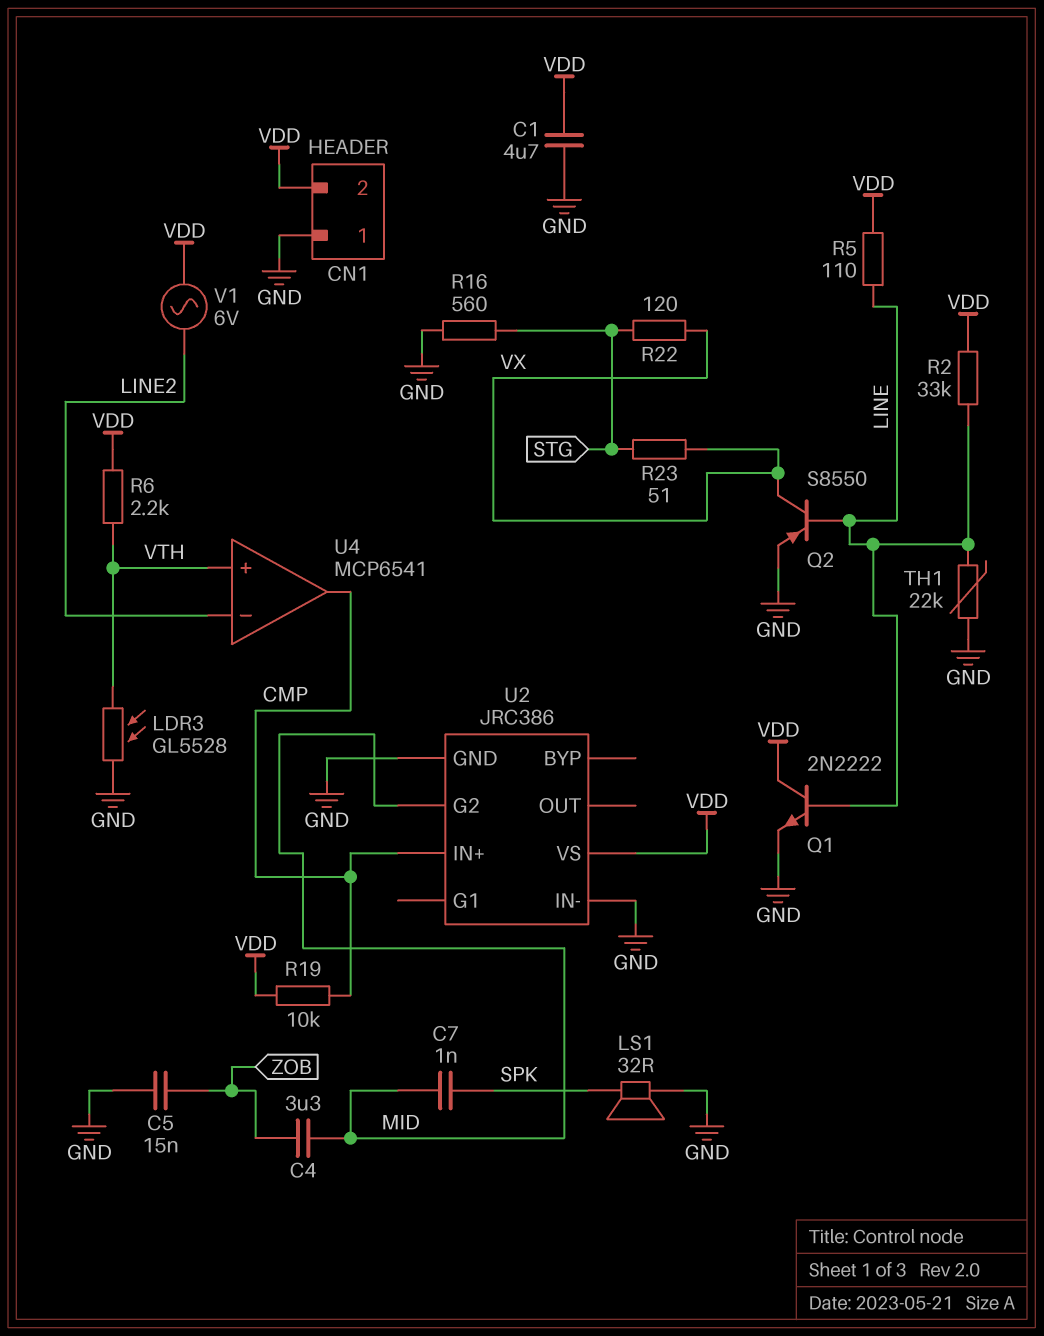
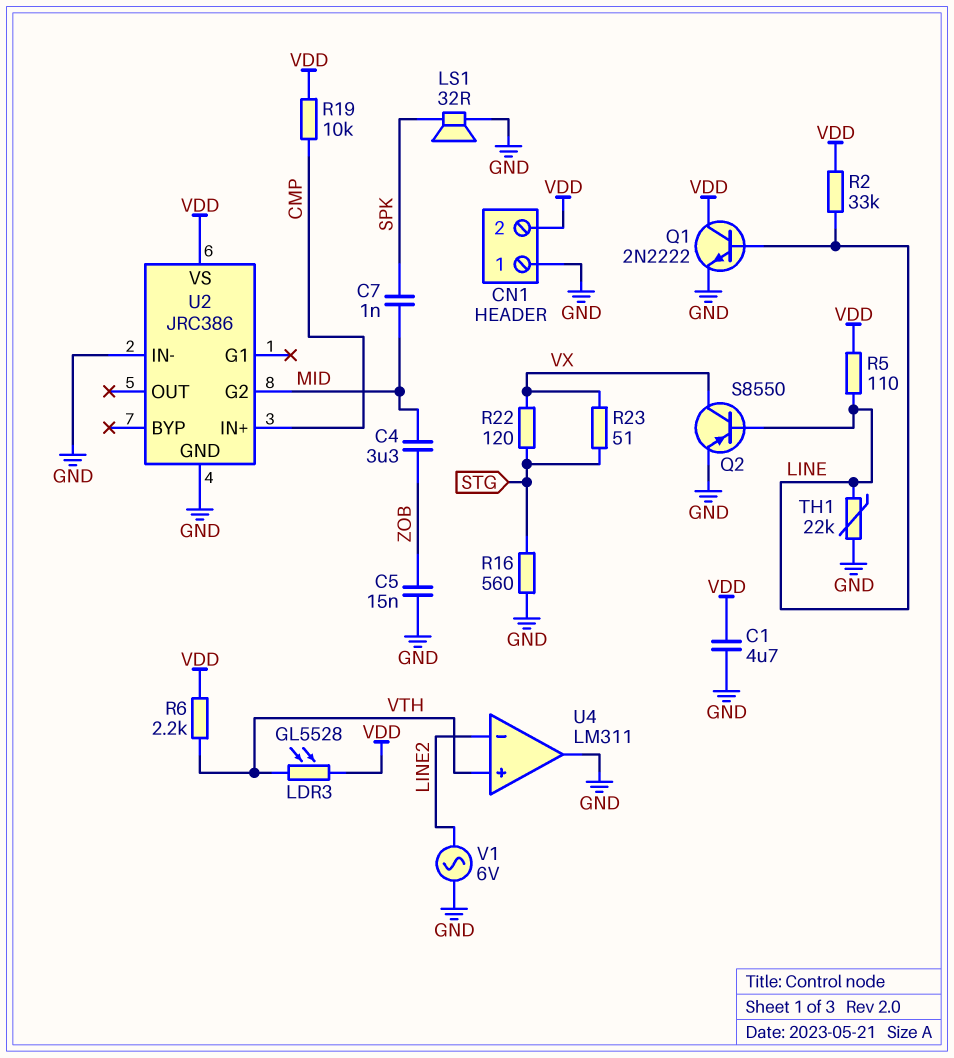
LDR3: GL5528 (GND, VTH) -> GL5528 (VDD, VTH)
U4: MCP6541 -> LM311
U4 pin out: CMP -> GND
V1: AC 6V (LINE2, VDD) -> AC 6V (GND, LINE2)

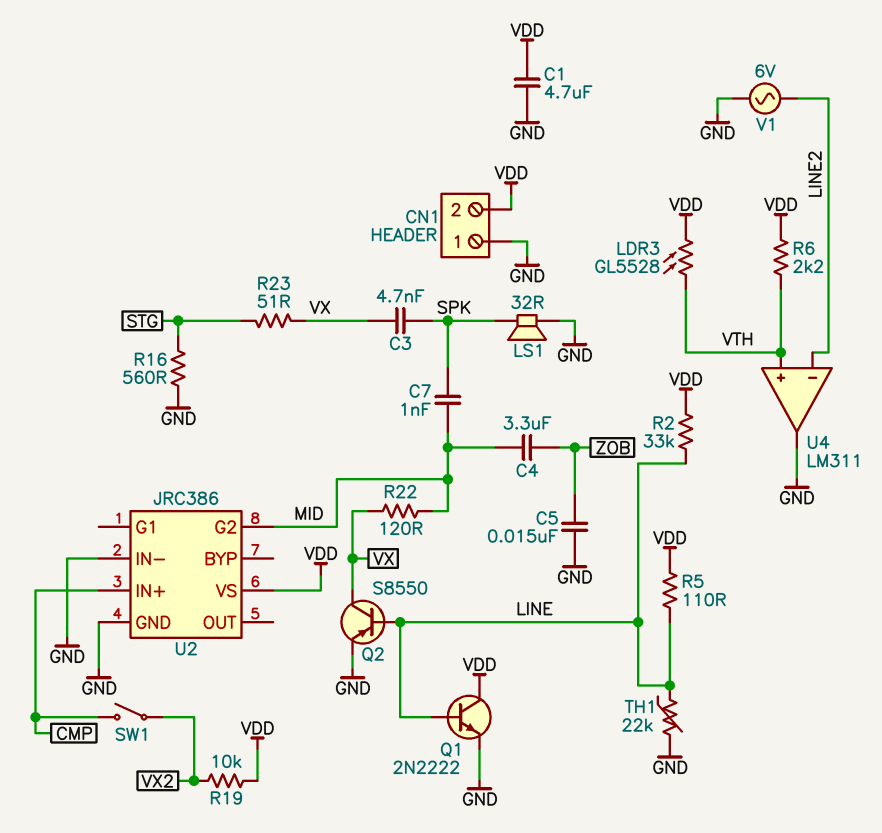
C3: none -> 4.7nF (SPK, VX)
R19: 10k (CMP, VDD) -> 10k (VDD, VX2)
R22: 120 (STG, VX) -> 120 (MID, VX)
SW1: none -> switch (CMP, VX2)

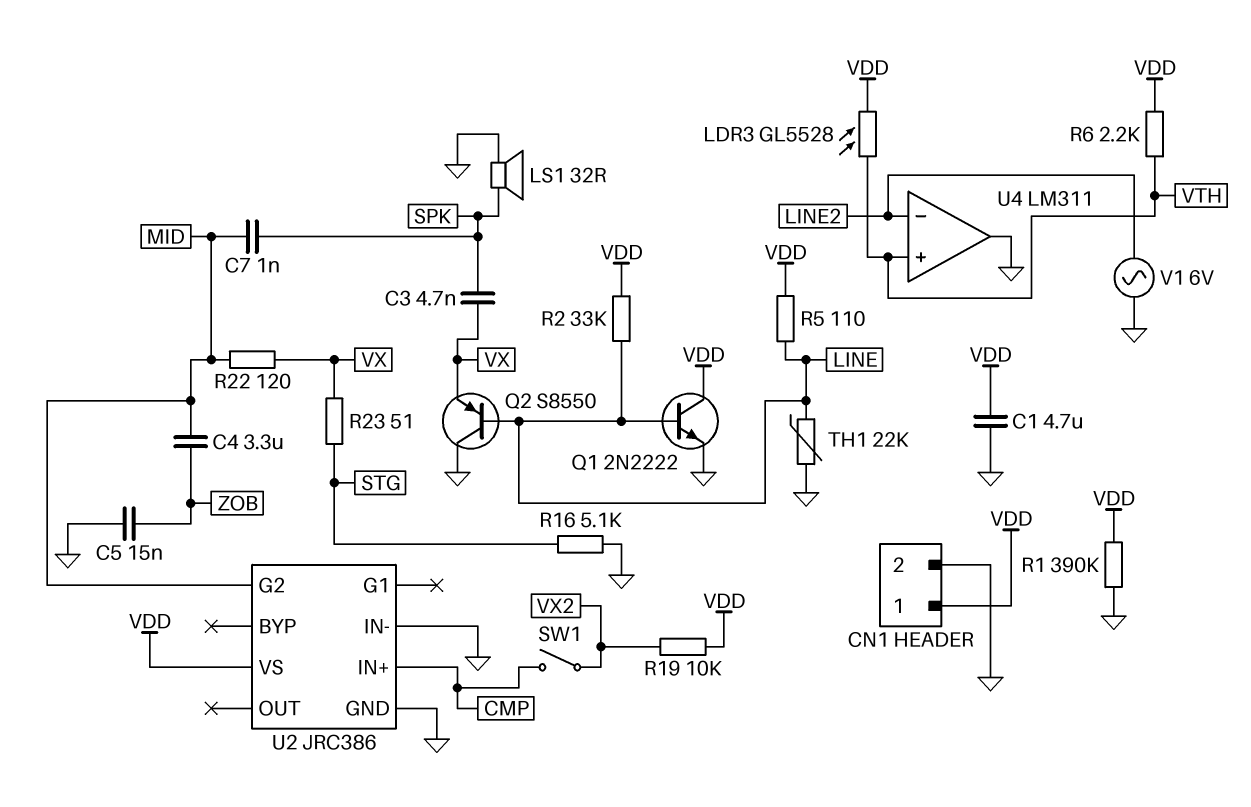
CN1 pin 1: GND -> VDD
CN1 pin 2: VDD -> GND
Q2: PNP S8550 (B LINE, C VX, E GND) -> PNP S8550 (B LINE, C GND, E VX)
R1: none -> 390k (GND, VDD)
R16: 560 (GND, STG) -> 5.1k (GND, STG)

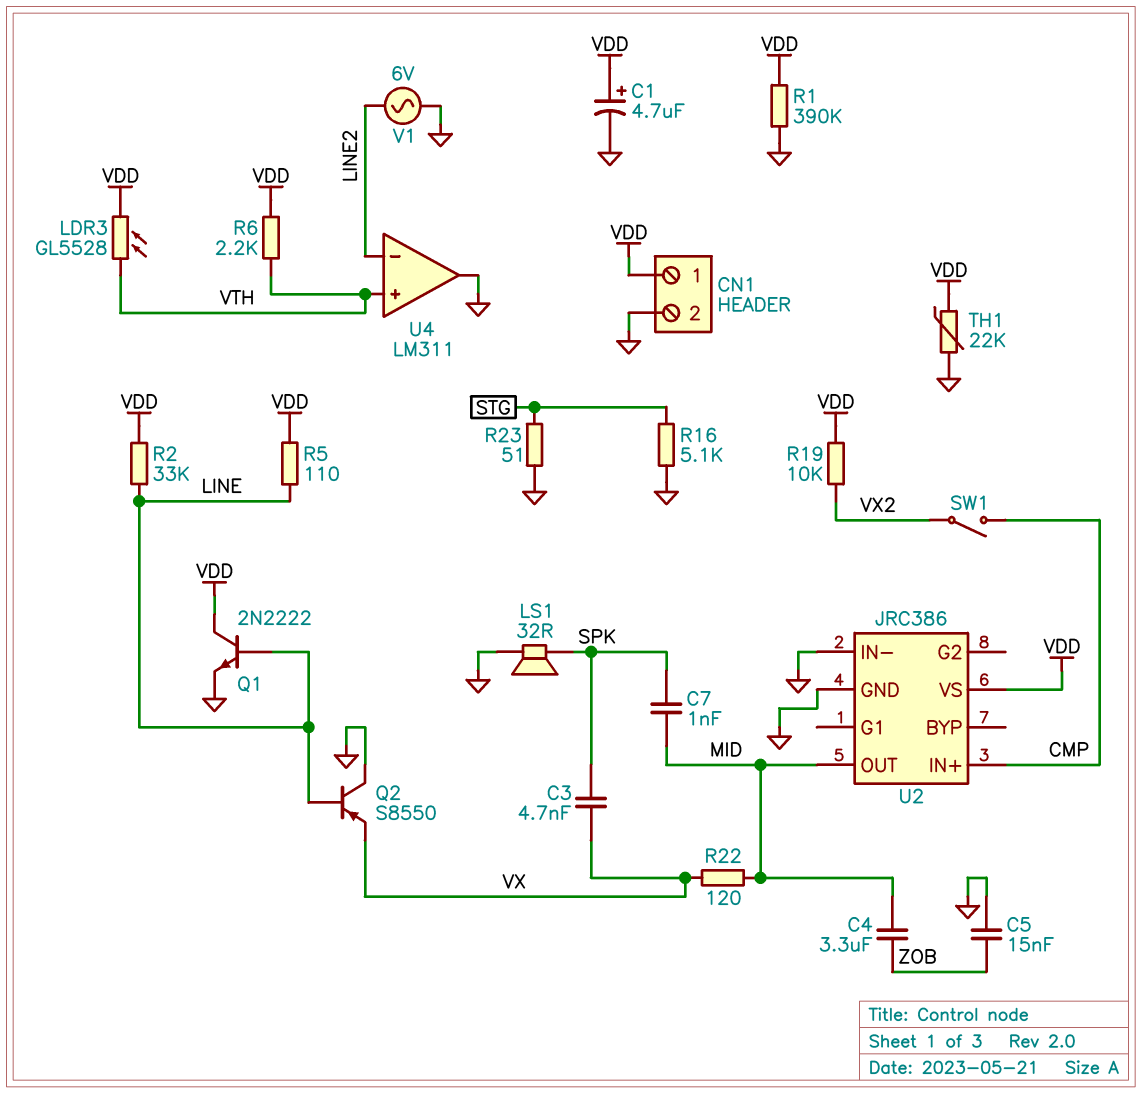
C1: 4.7uF (GND, VDD) -> 4.7uF (plus VDD, minus GND)
R23: 51 (STG, VX) -> 51 (GND, STG)
TH1: 22k (GND, LINE) -> 22k (GND, VDD)
U2 pin G2: MID -> none
U2 pin OUT: none -> MID

